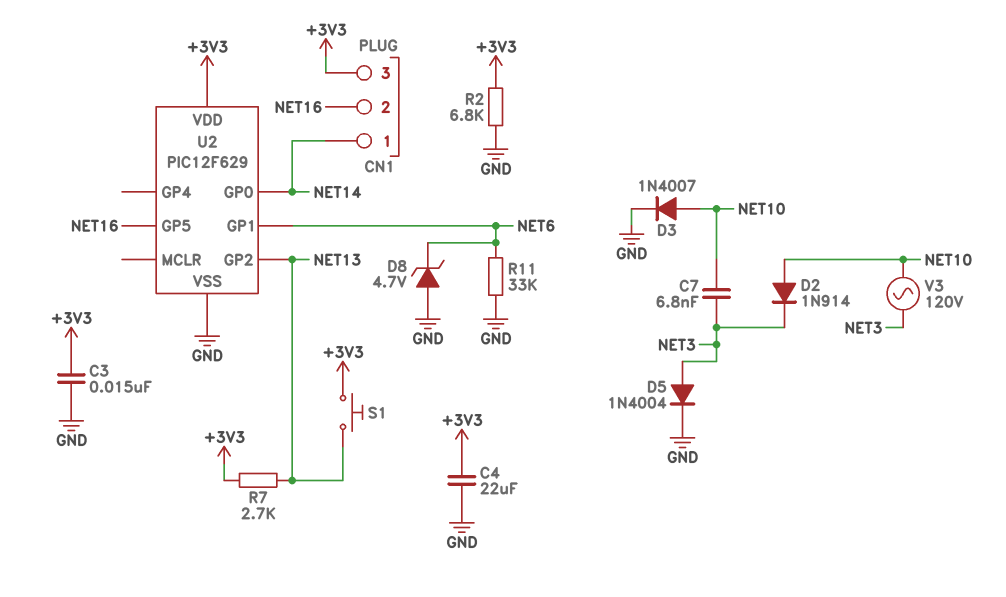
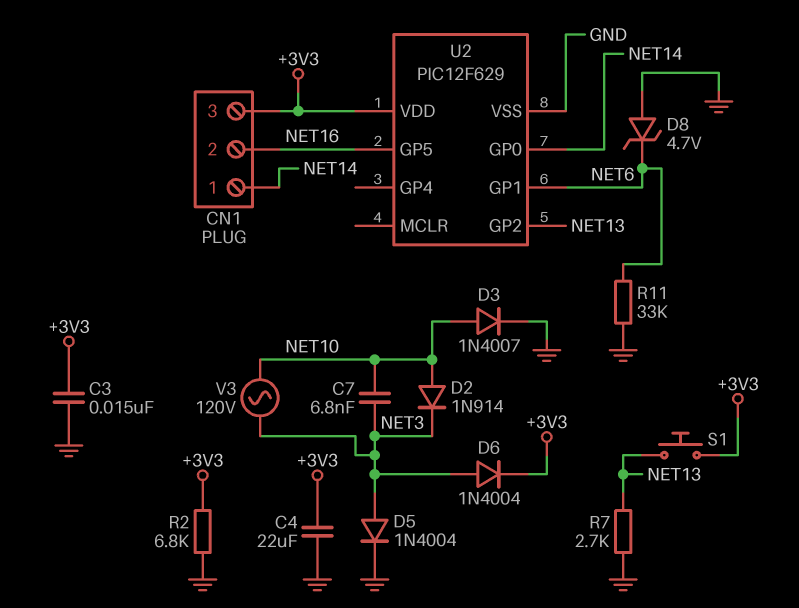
D6: none -> diode 1N4004 (A NET3, K +3V3)
R7: 2.7k (+3V3, NET13) -> 2.7k (GND, NET13)

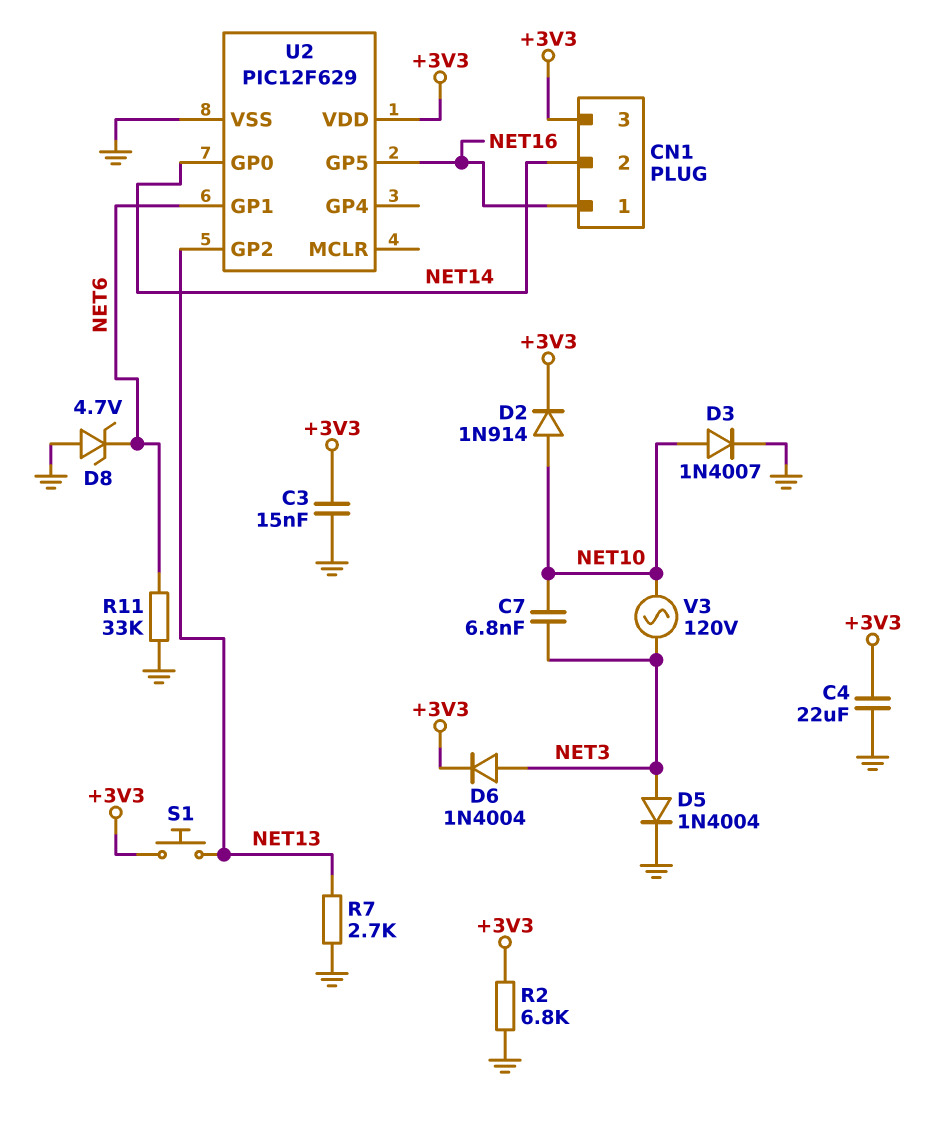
CN1 pin 1: NET14 -> NET16
CN1 pin 2: NET16 -> NET14
D2: diode 1N914 (A NET10, K NET3) -> diode 1N914 (A NET10, K +3V3)

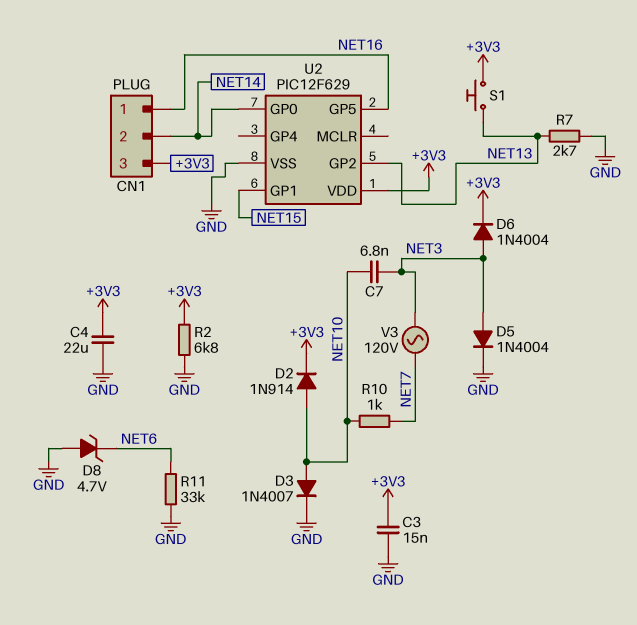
R10: none -> 1k (NET7, NET10)
U2 pin GP1: NET6 -> NET15
V3: AC 120V (NET3, NET10) -> AC 120V (NET3, NET7)

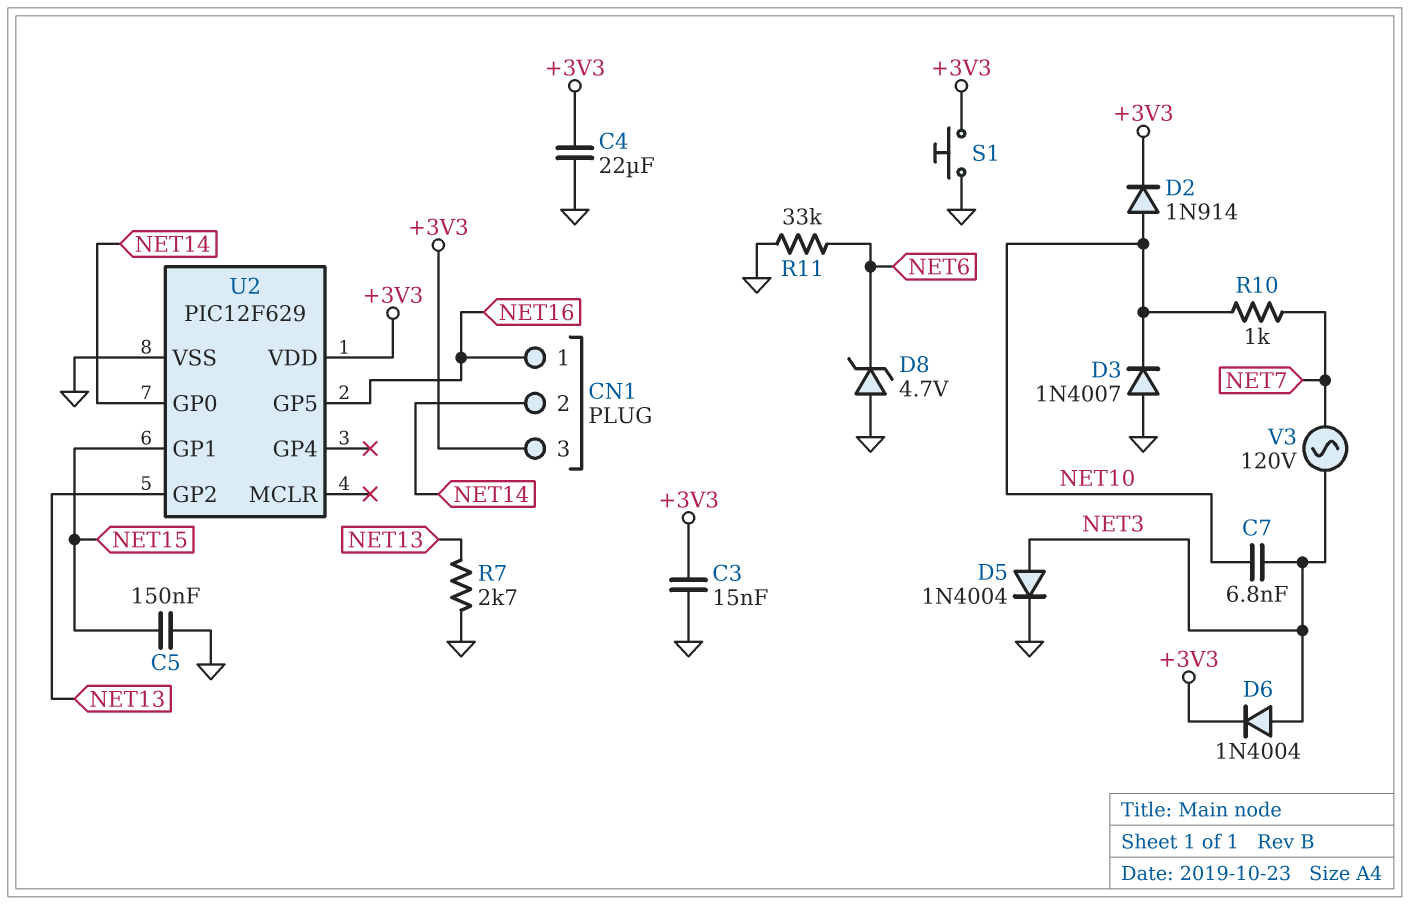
C5: none -> 150nF (GND, NET15)
D3: diode 1N4007 (A NET10, K GND) -> diode 1N4007 (A GND, K NET10)
R2: 6.8k (+3V3, GND) -> none
S1: button (+3V3, NET13) -> button (+3V3, GND)

